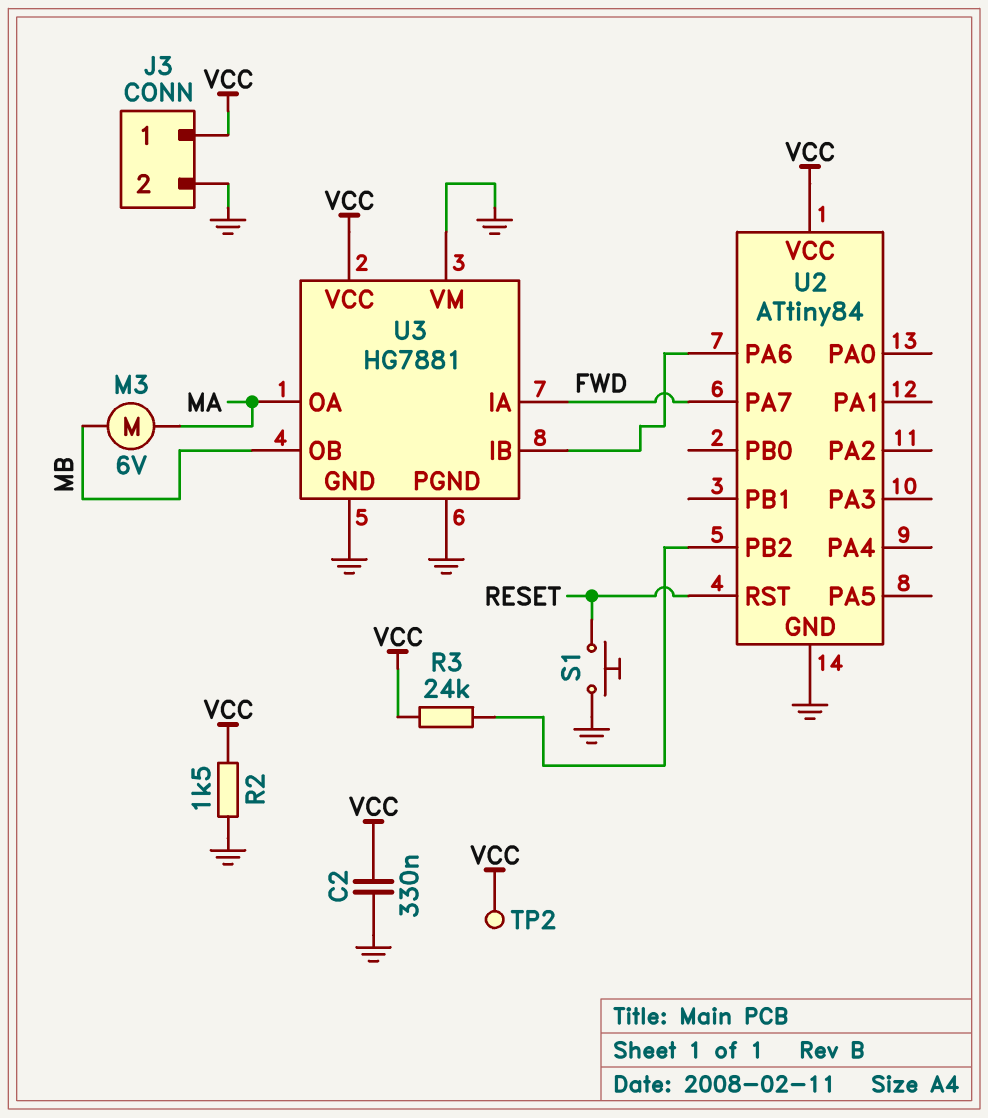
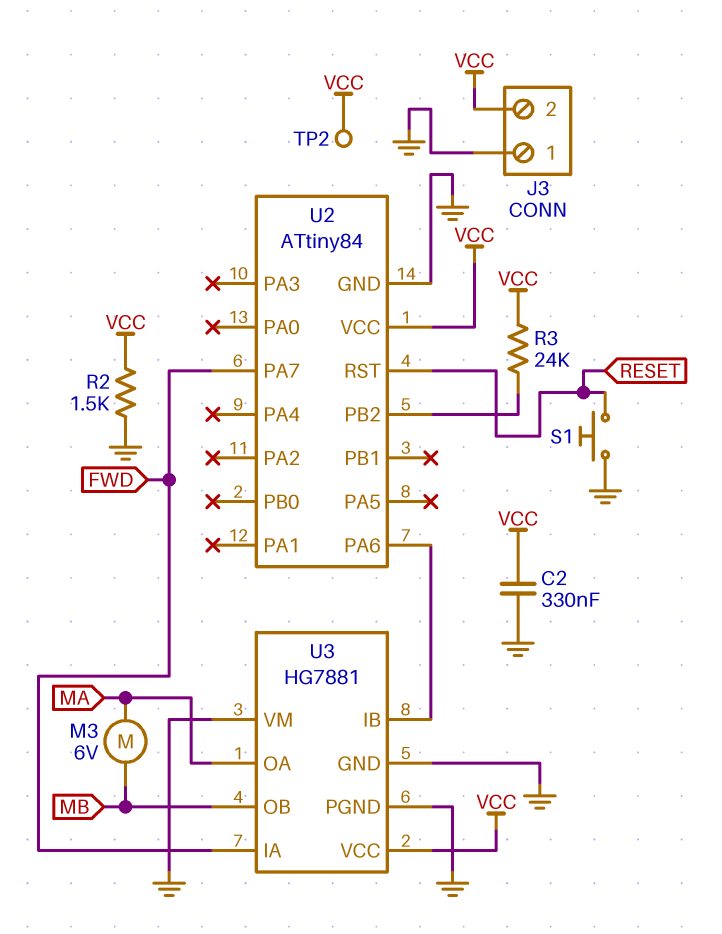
J3 pin 1: VCC -> GND
J3 pin 2: GND -> VCC

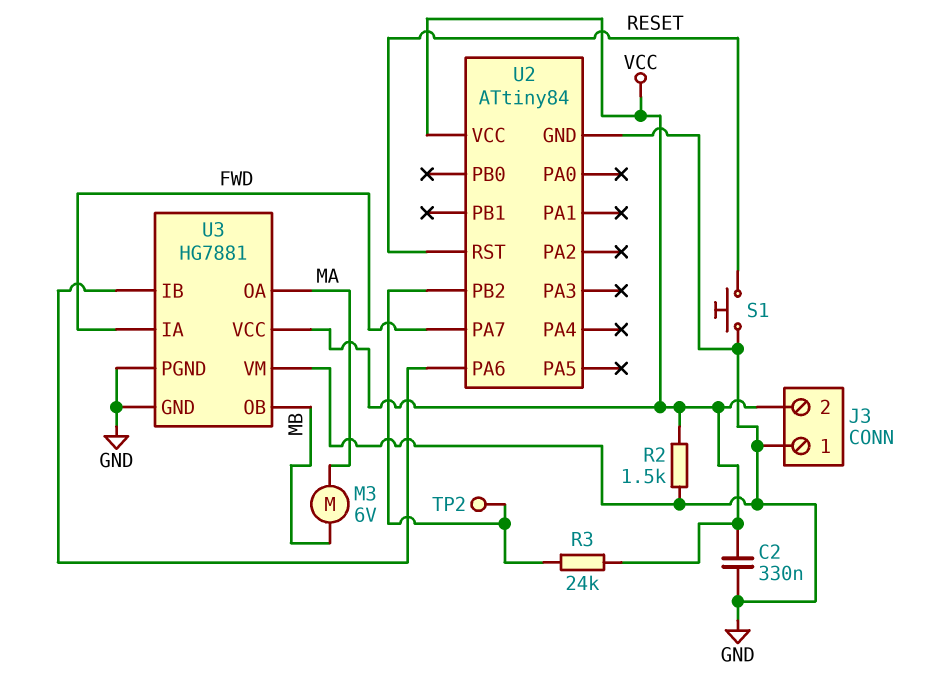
TP2: test point (VCC) -> test point (U2/PB2)

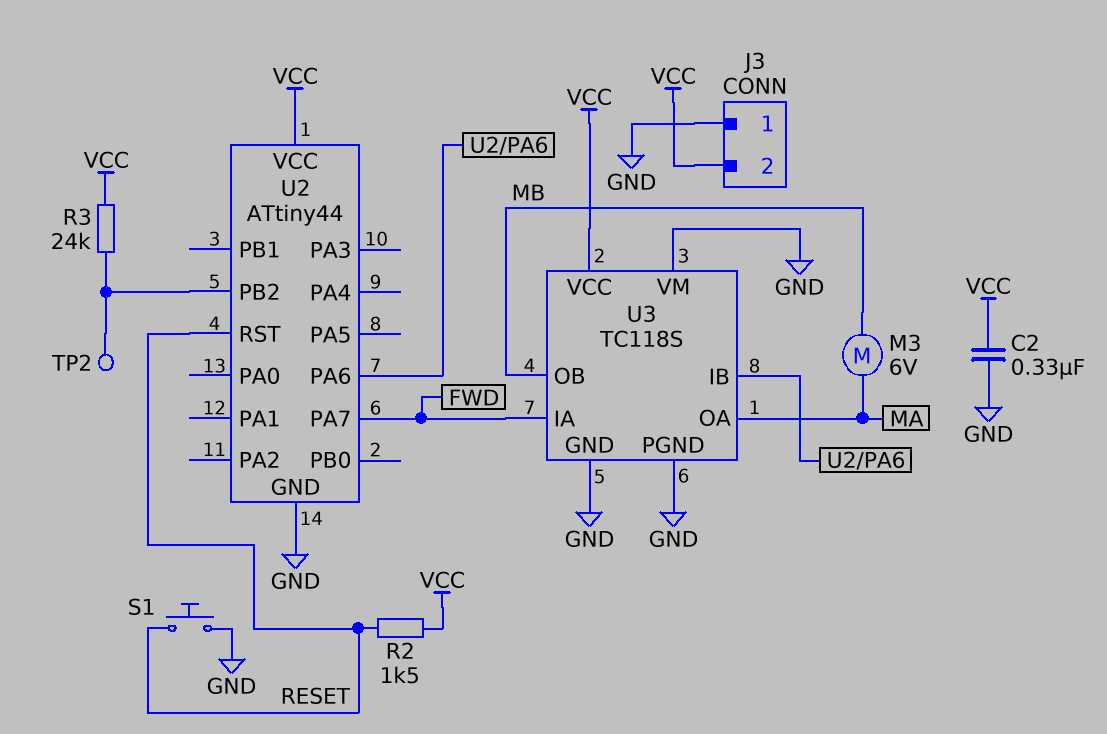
R2: 1.5k (GND, VCC) -> 1.5k (RESET, VCC)
U2: ATtiny84 -> ATtiny44
U3: HG7881 -> TC118S

